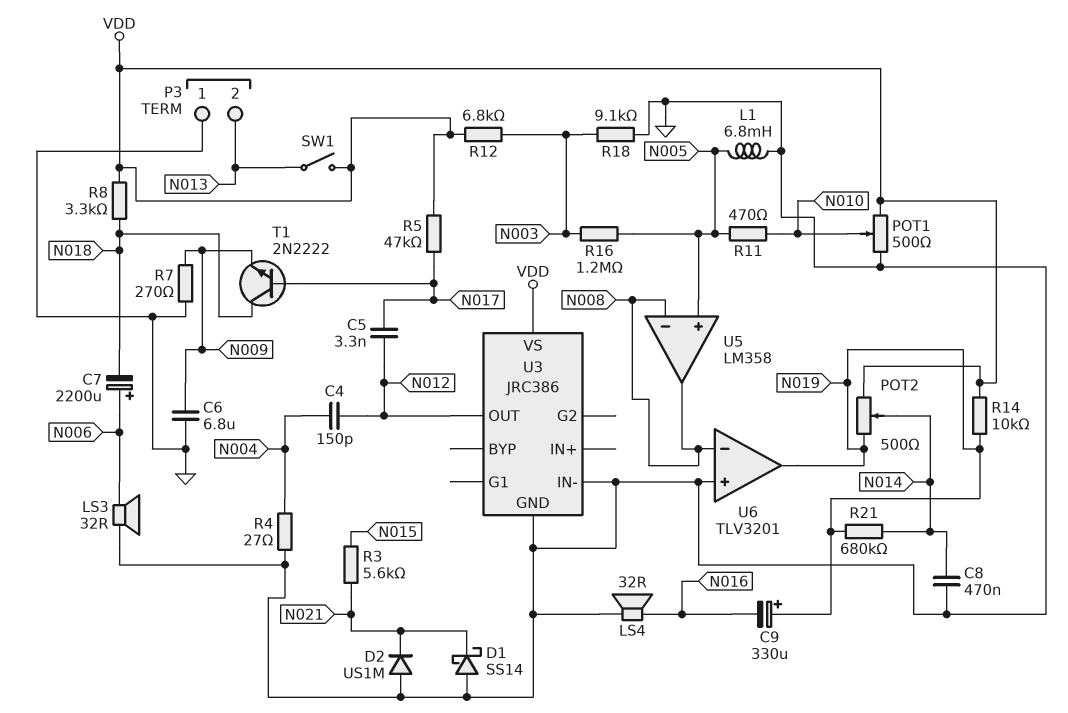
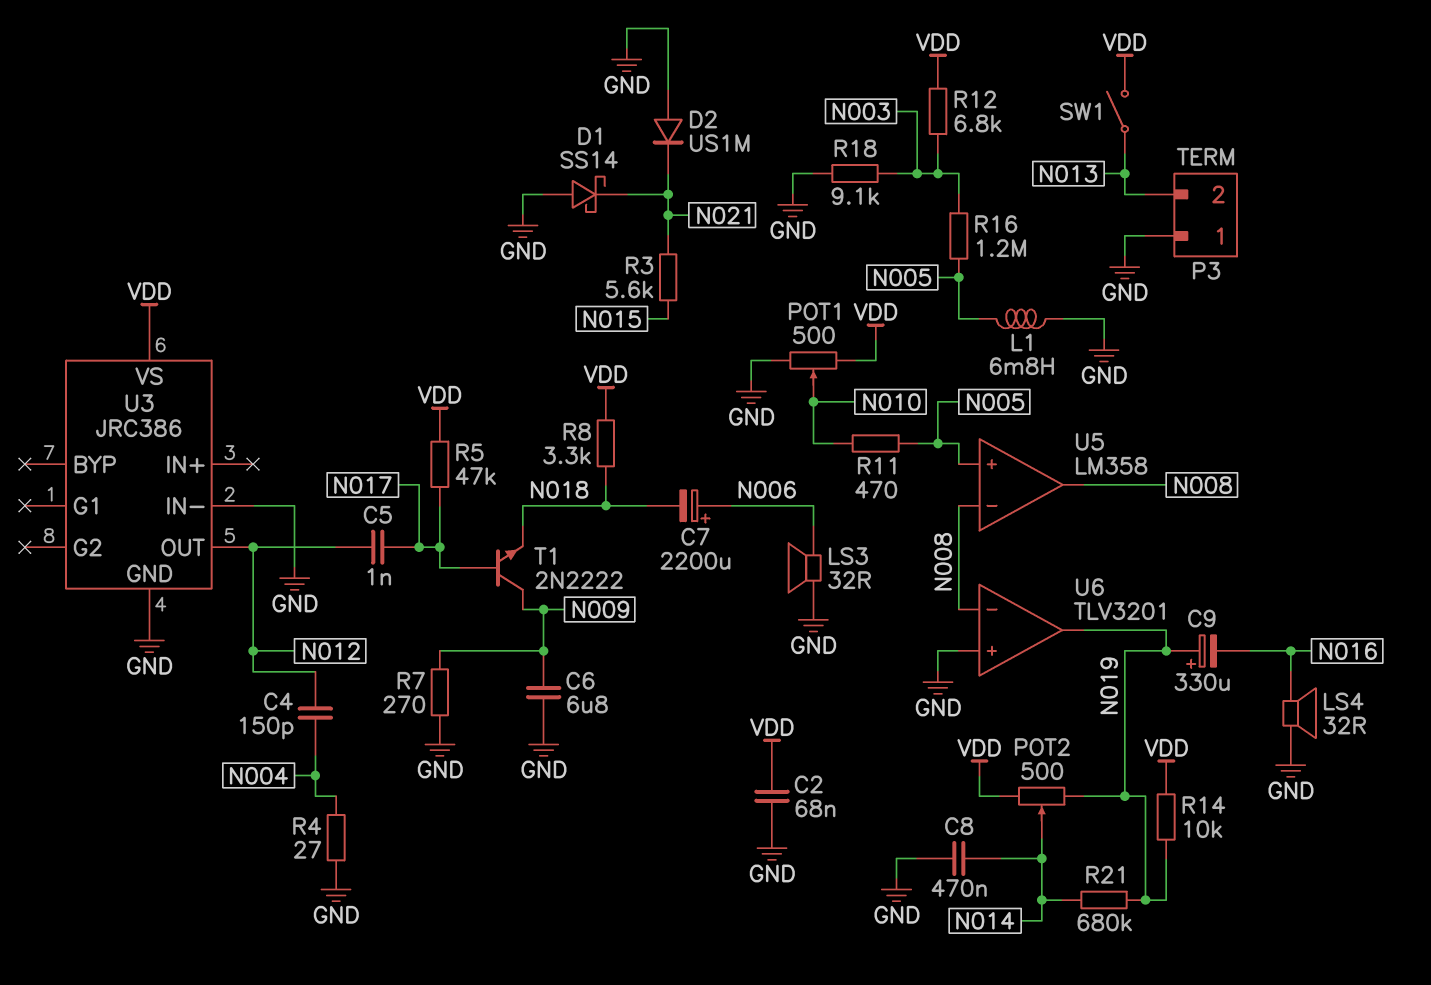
C2: none -> 68nF (GND, VDD)
C5: 3.3nF (N012, N017) -> 1nF (N012, N017)
T1: NPN 2N2222 (B N017, C N018, E N009) -> NPN 2N2222 (B N017, C N009, E N018)

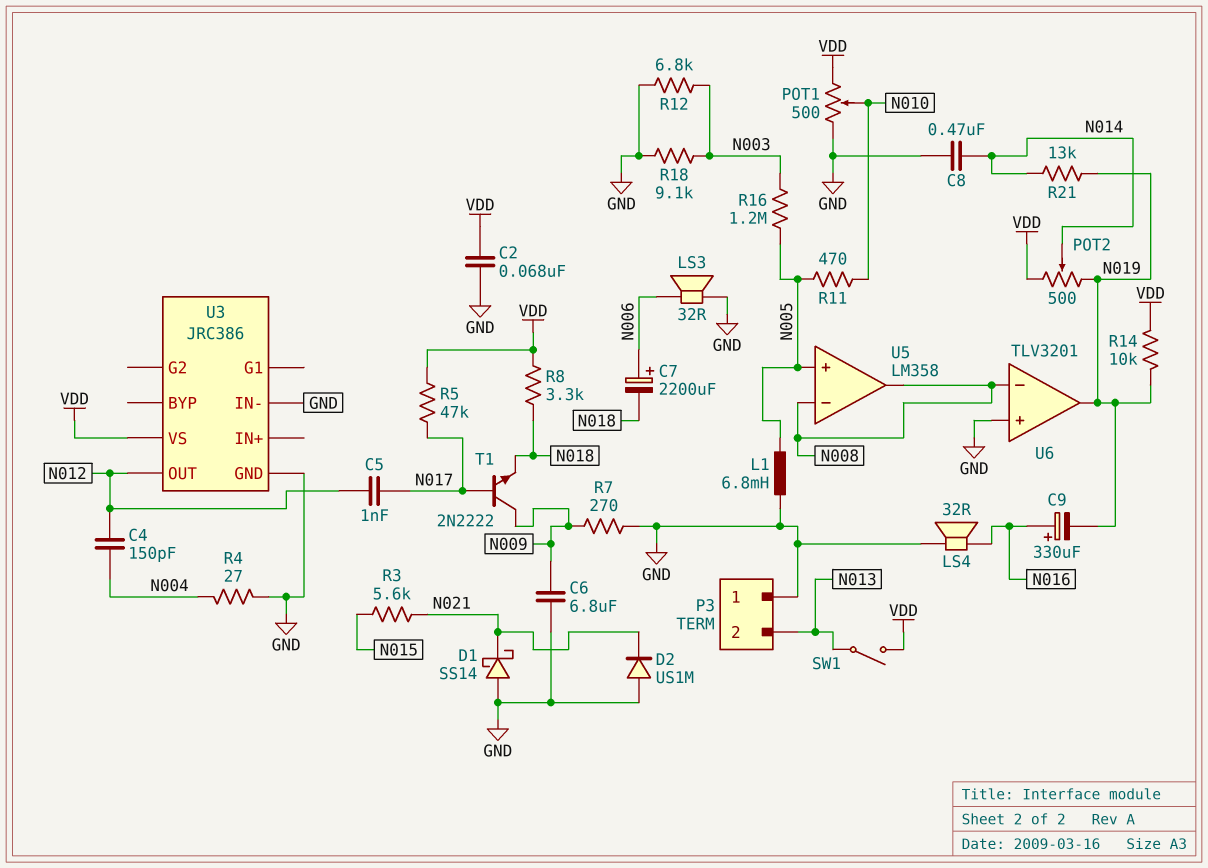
C9: 330uF (plus N019, minus N016) -> 330uF (plus N016, minus N019)
R12: 6.8k (N003, VDD) -> 6.8k (GND, N003)
R21: 680k (N014, N019) -> 13k (N014, N019)

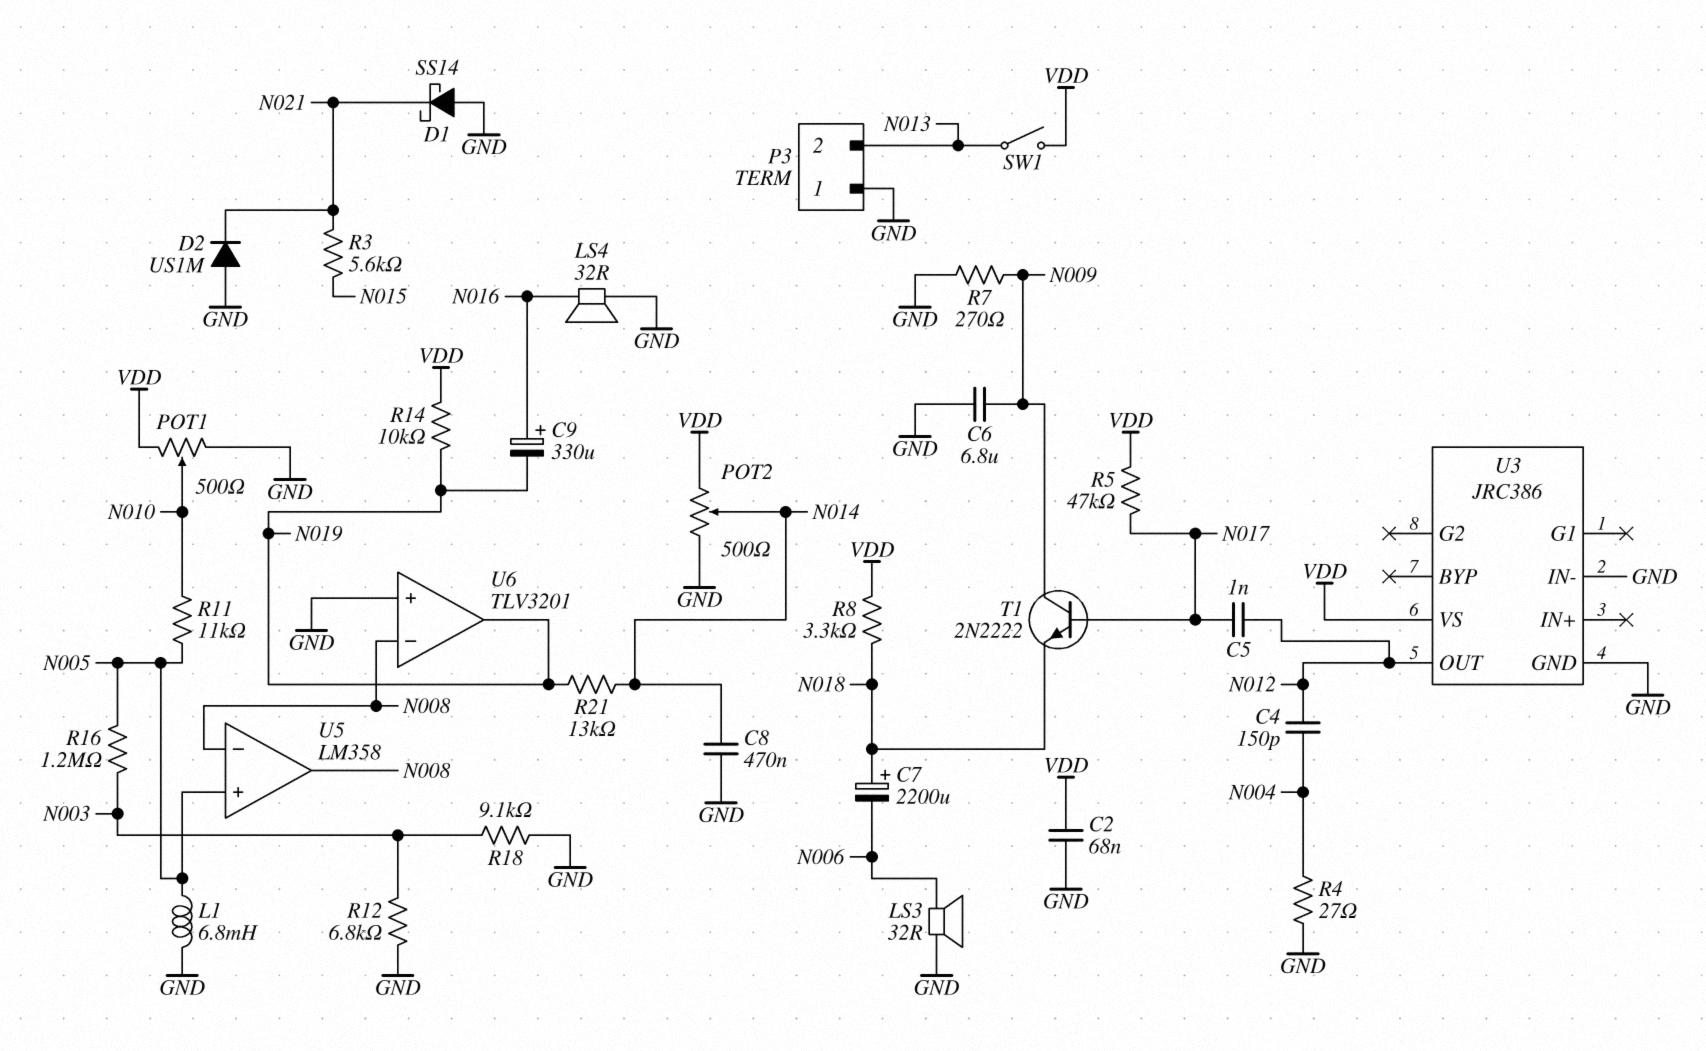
C7: 2200uF (plus N006, minus N018) -> 2200uF (plus N018, minus N006)
POT2: 500 (N019, VDD, wiper N014) -> 500 (GND, VDD, wiper N014)
R11: 470 (N005, N010) -> 11k (N005, N010)

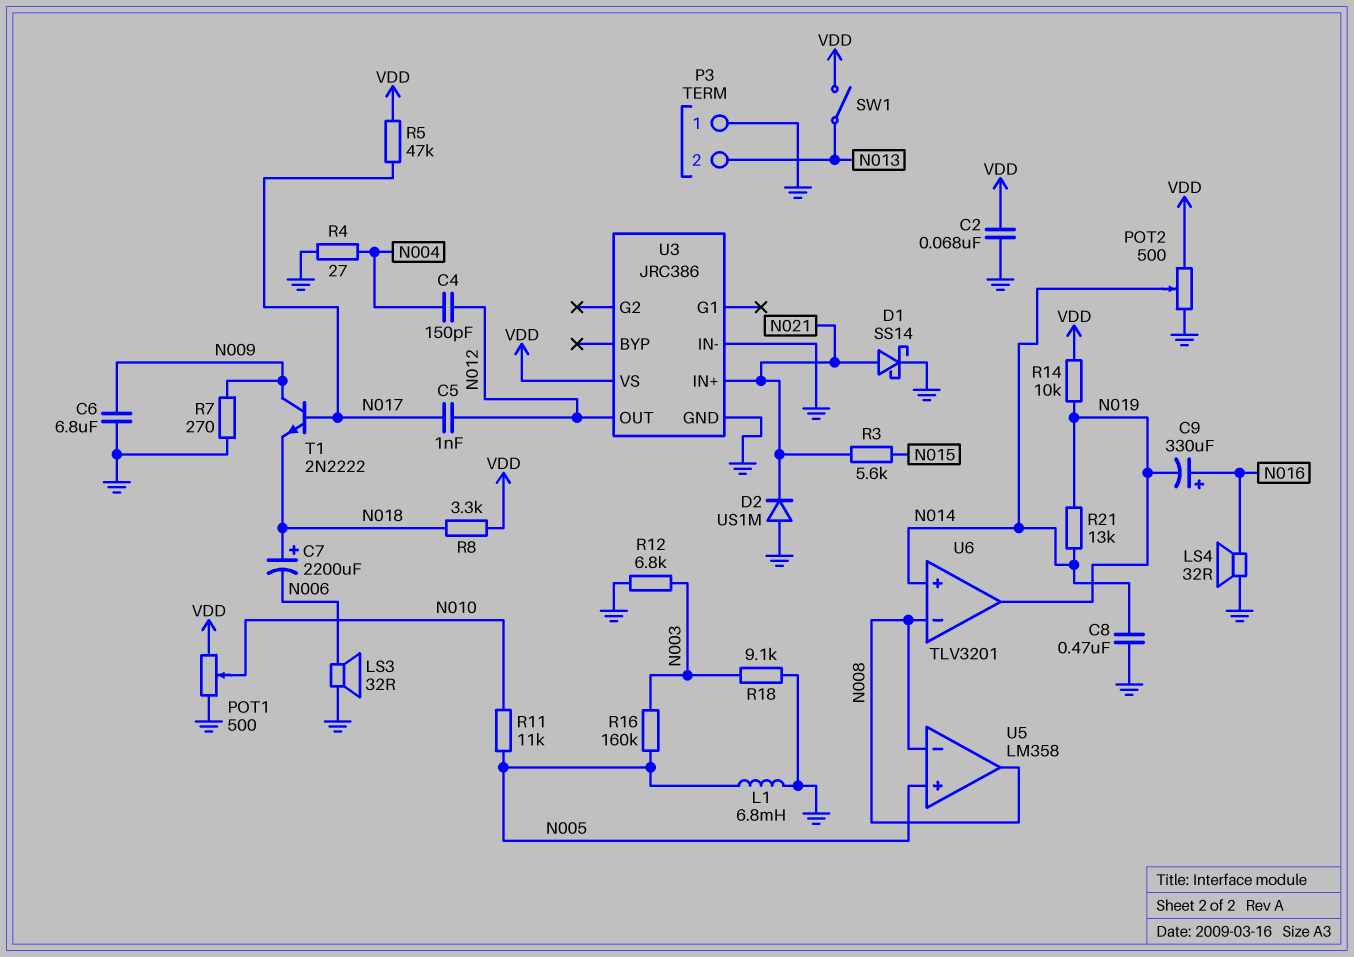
D1: schottky SS14 (A GND, K N021) -> schottky SS14 (A N021, K GND)
R16: 1.2M (N003, N005) -> 160k (N003, N005)
U3 pin IN+: none -> N021
U6 pin in+: GND -> N014

